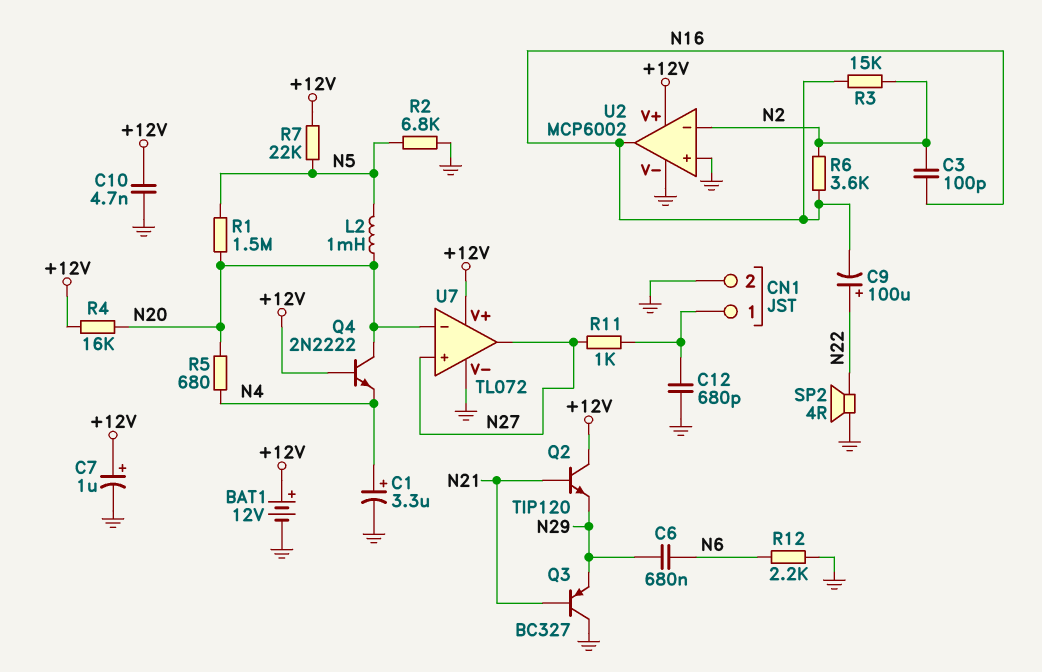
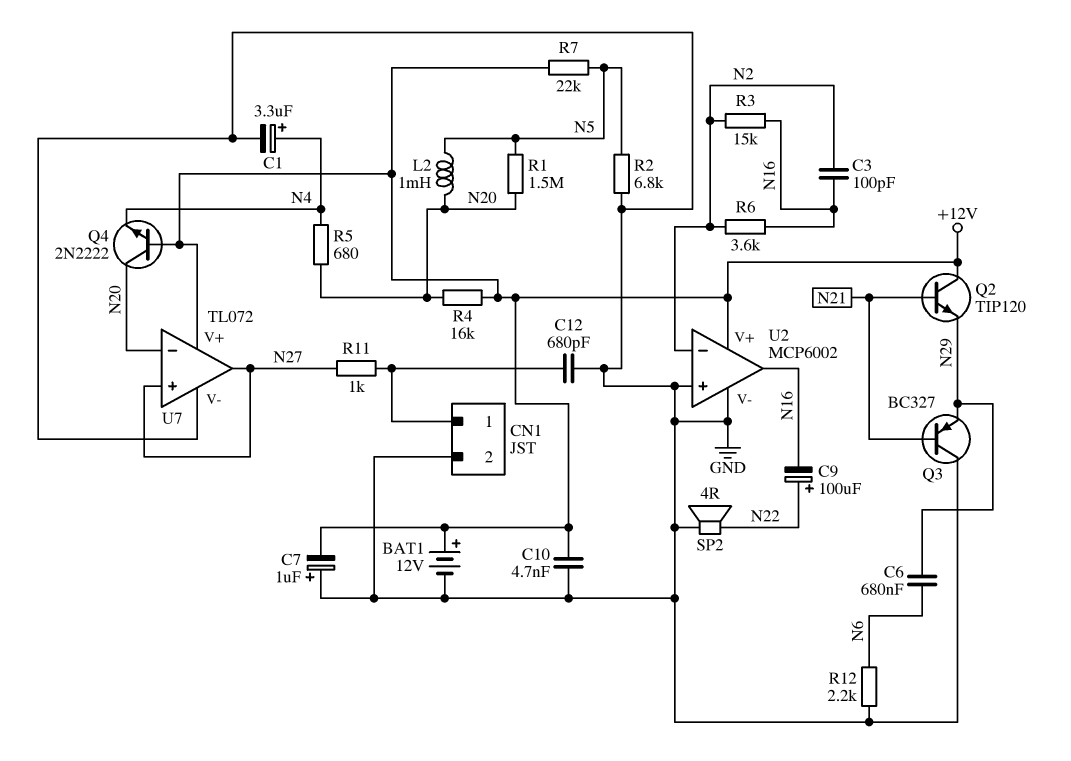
C7: 1uF (plus +12V, minus GND) -> 1uF (plus GND, minus +12V)

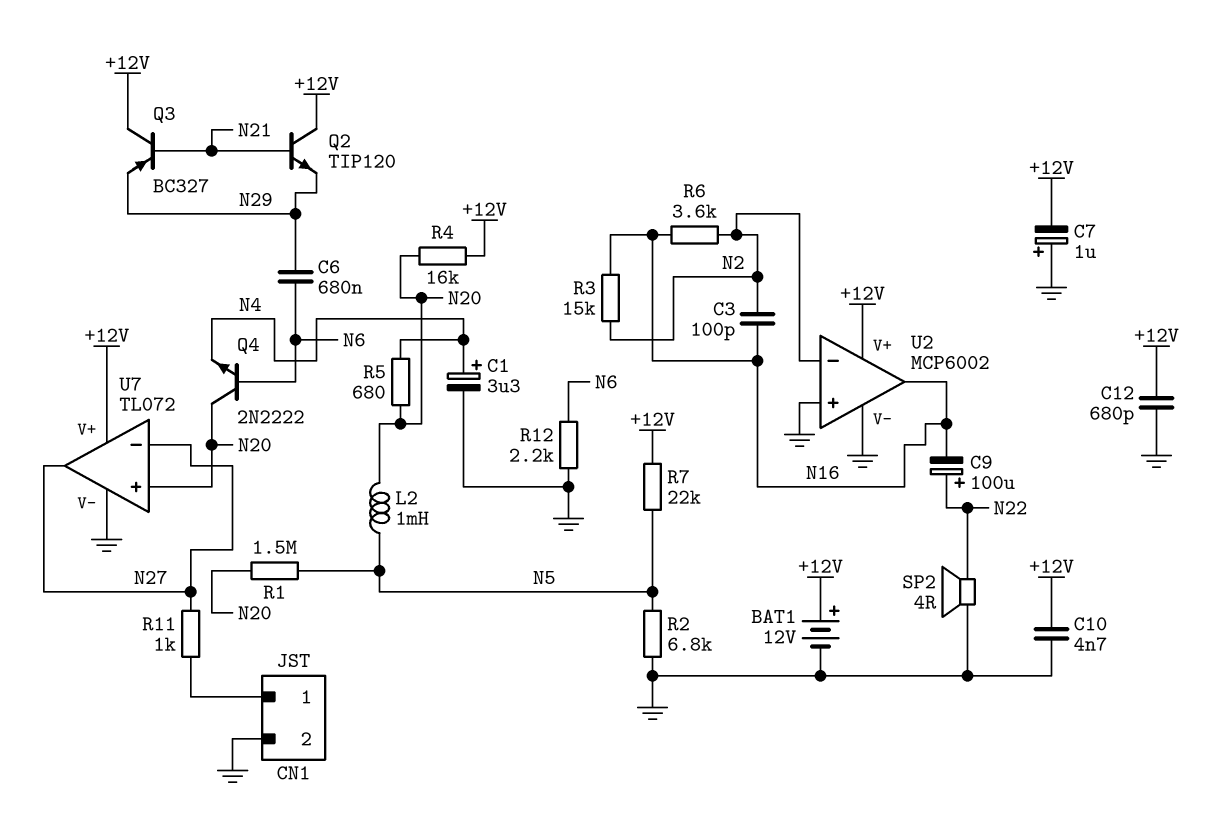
C12: 680pF (CN1/1, GND) -> 680pF (+12V, GND)
Q3: PNP BC327 (B N21, C GND, E N29) -> PNP BC327 (B N21, C +12V, E N29)
Q4: NPN 2N2222 (B +12V, C N20, E N4) -> NPN 2N2222 (B N6, C N20, E N4)
U7 pin in+: N27 -> N20
U7 pin in-: N20 -> N27

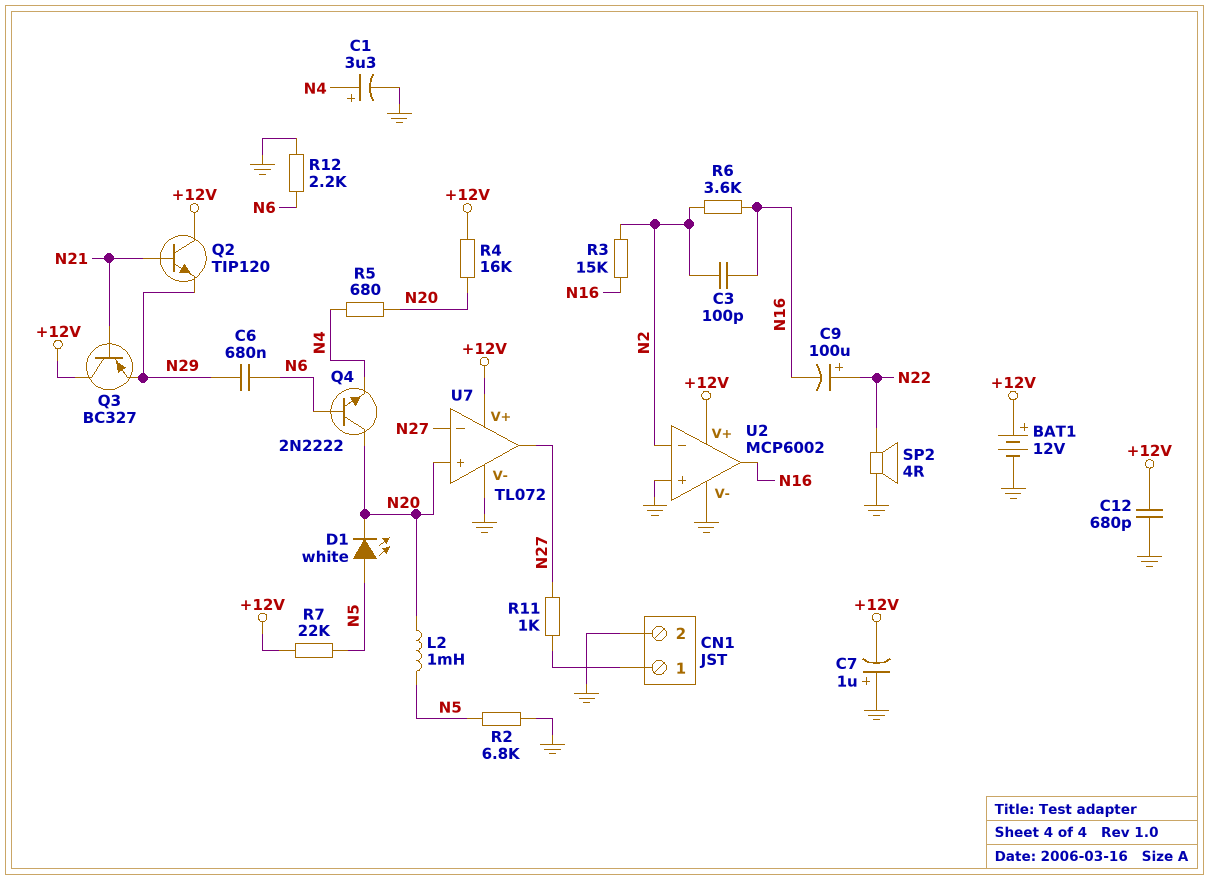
C10: 4.7nF (+12V, GND) -> none
D1: none -> LED white (A N5, K N20)
R1: 1.5M (N5, N20) -> none

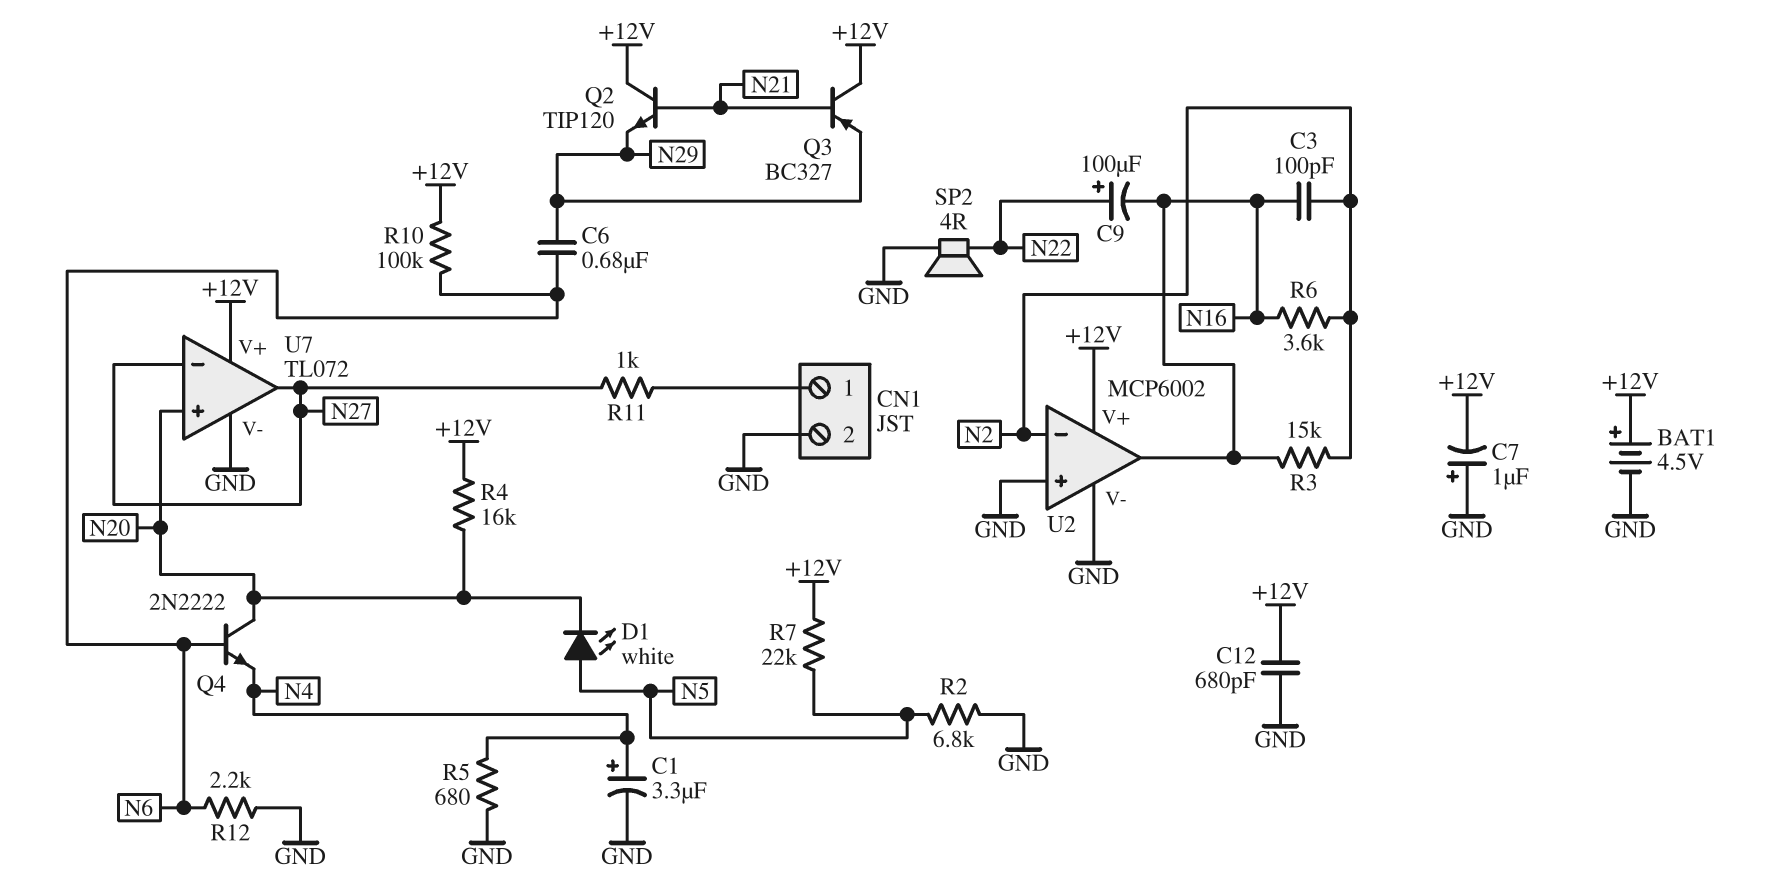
BAT1: 12V (plus +12V, minus GND) -> 4.5V (plus +12V, minus GND)
L2: 1mH (N5, N20) -> none
R5: 680 (N4, N20) -> 680 (GND, N4)
R10: none -> 100k (+12V, N6)

